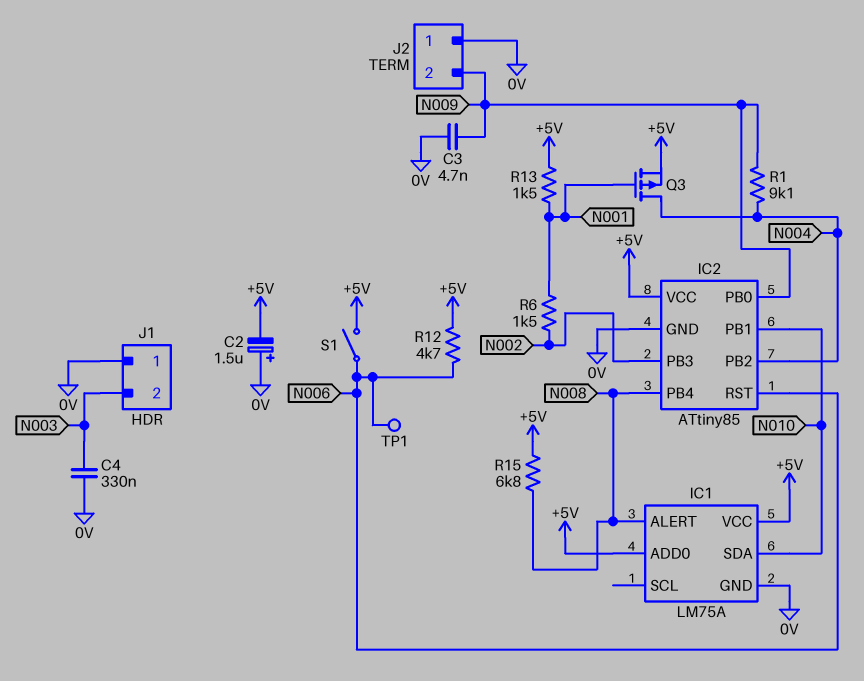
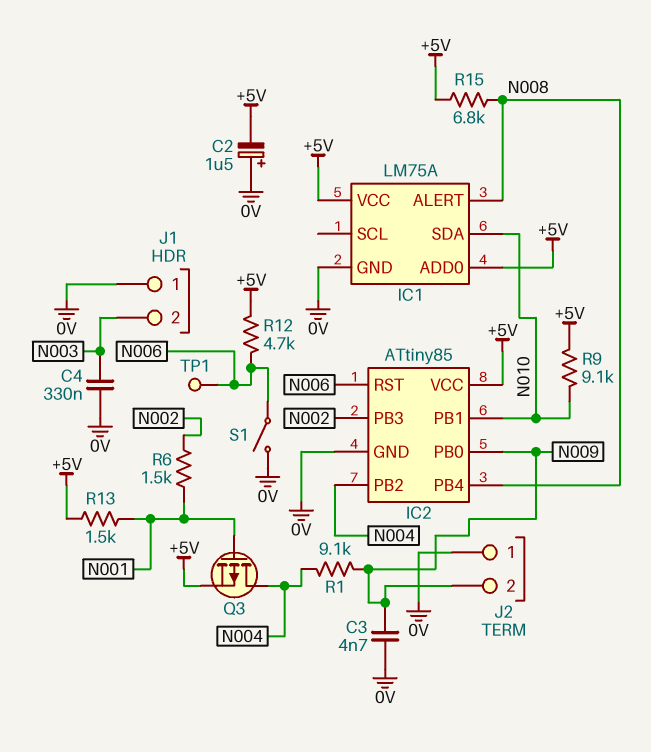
R9: none -> 9.1k (+5V, N010)
S1: switch (+5V, N006) -> switch (0V, N006)

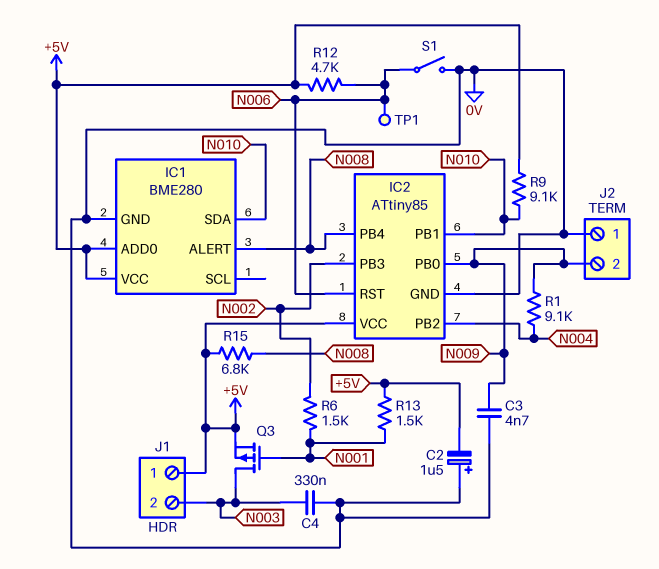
IC1: LM75A -> BME280
J1 pin 1: 0V -> +5V
Q3: PMOS (G N001, D N004, S +5V) -> PMOS (G N001, D N003, S +5V)

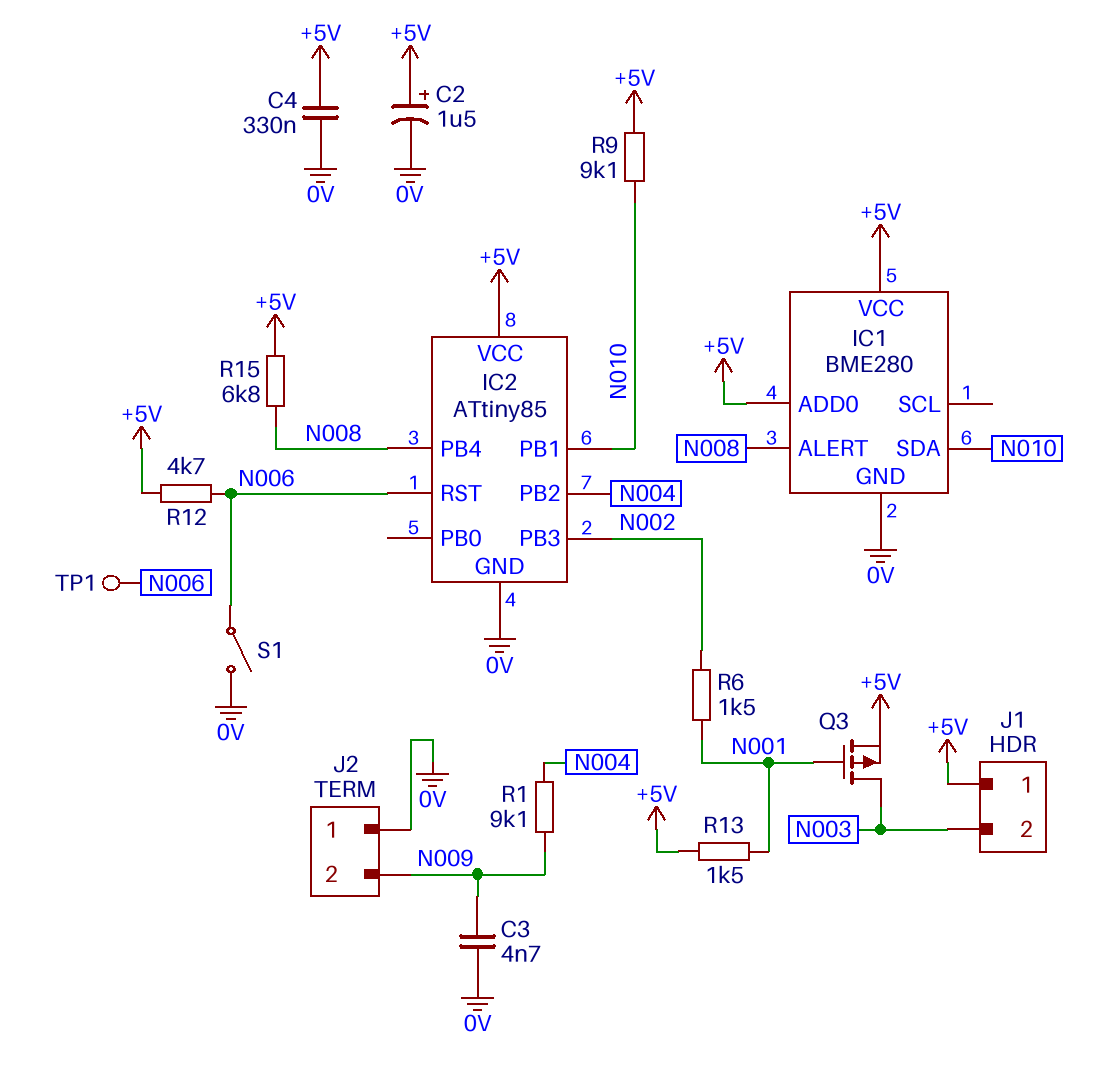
C2: 1.5uF (plus 0V, minus +5V) -> 1.5uF (plus +5V, minus 0V)
C4: 330nF (0V, N003) -> 330nF (+5V, 0V)
IC2 pin PB0: N009 -> none

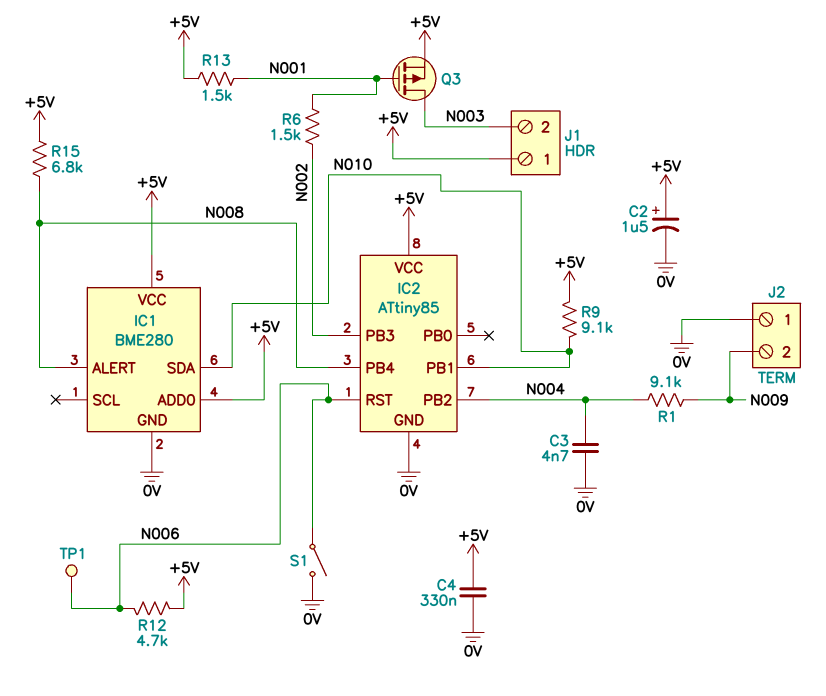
C3: 4.7nF (0V, N009) -> 4.7nF (0V, N004)

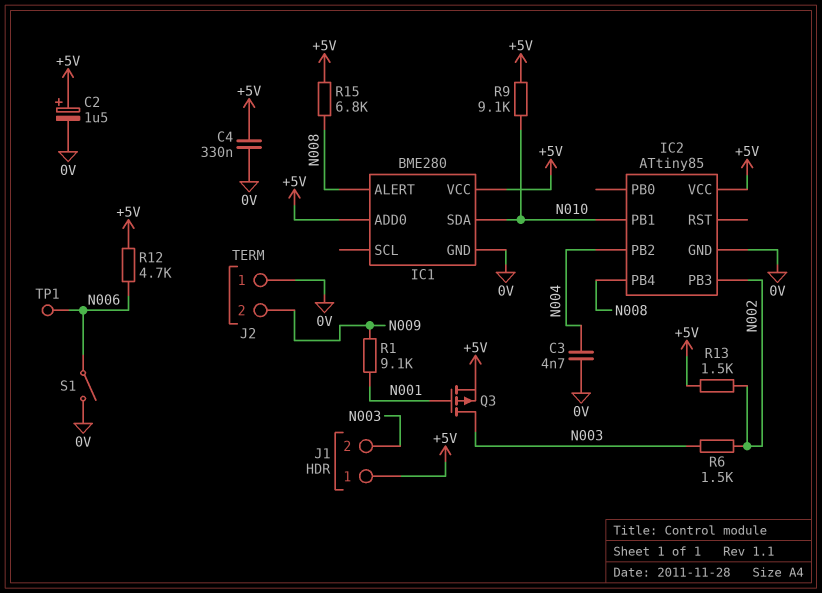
IC2 pin RST: N006 -> none
R1: 9.1k (N004, N009) -> 9.1k (N001, N009)
R6: 1.5k (N001, N002) -> 1.5k (N002, N003)
R13: 1.5k (+5V, N001) -> 1.5k (+5V, N002)

